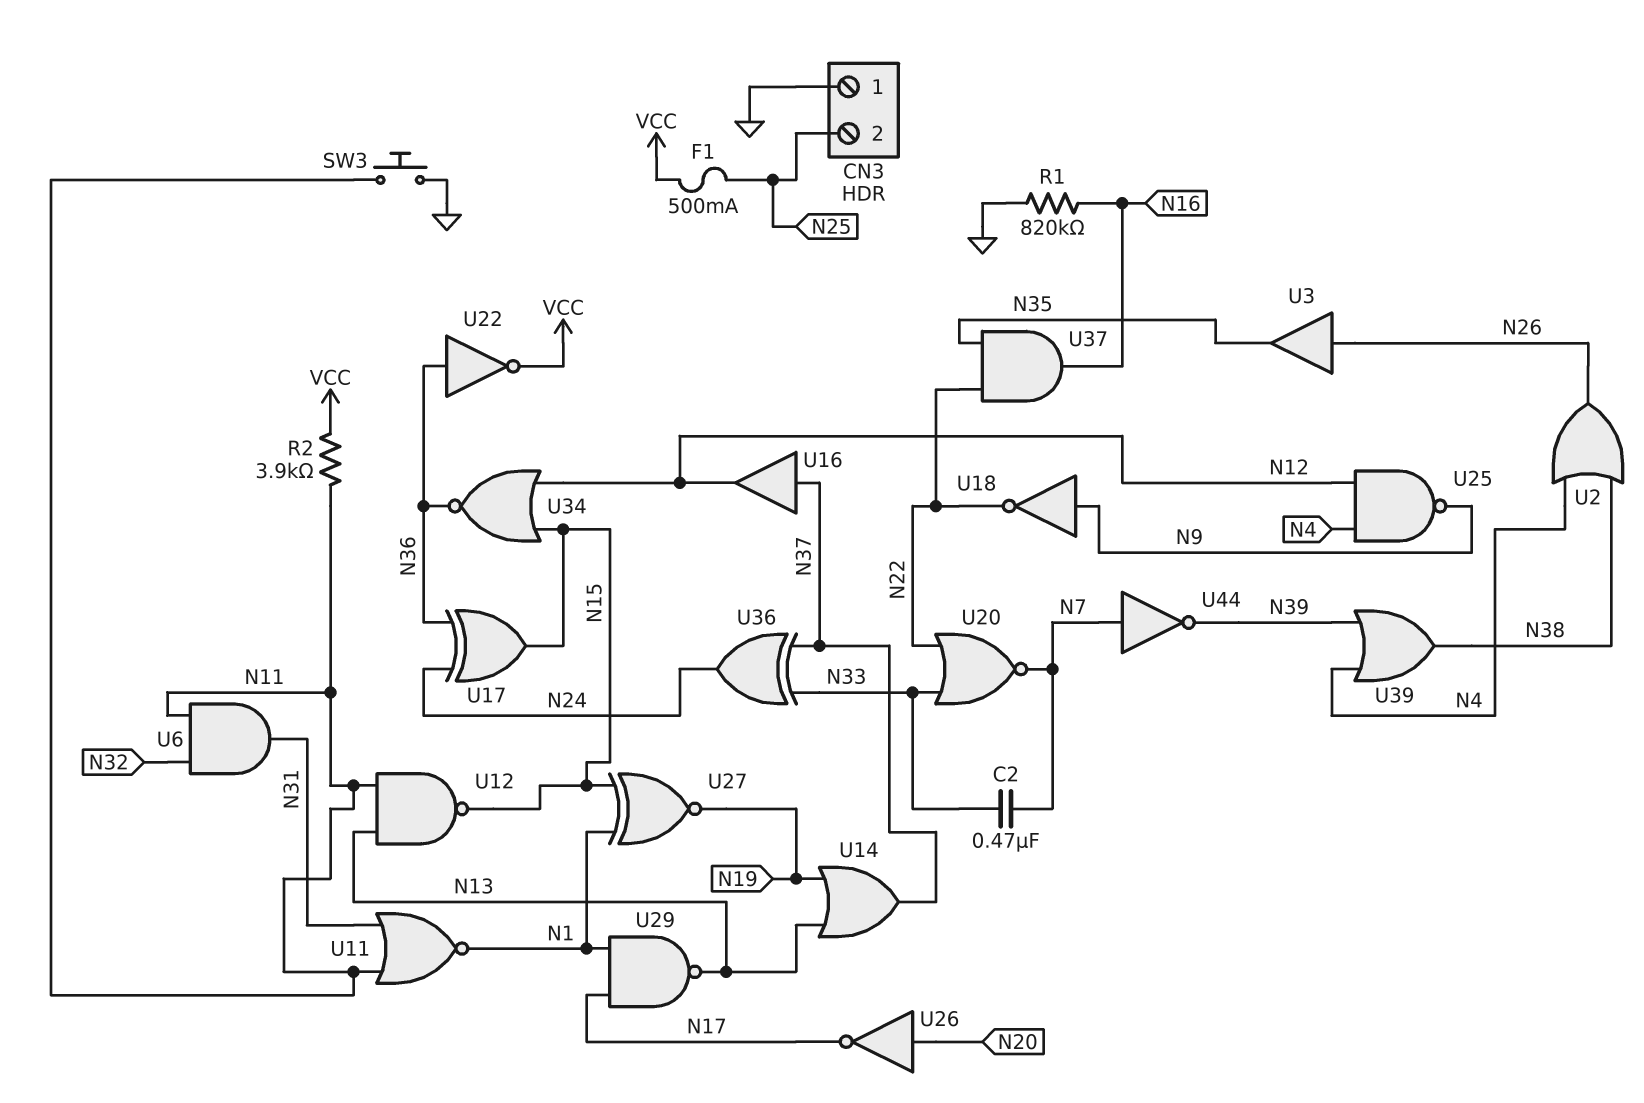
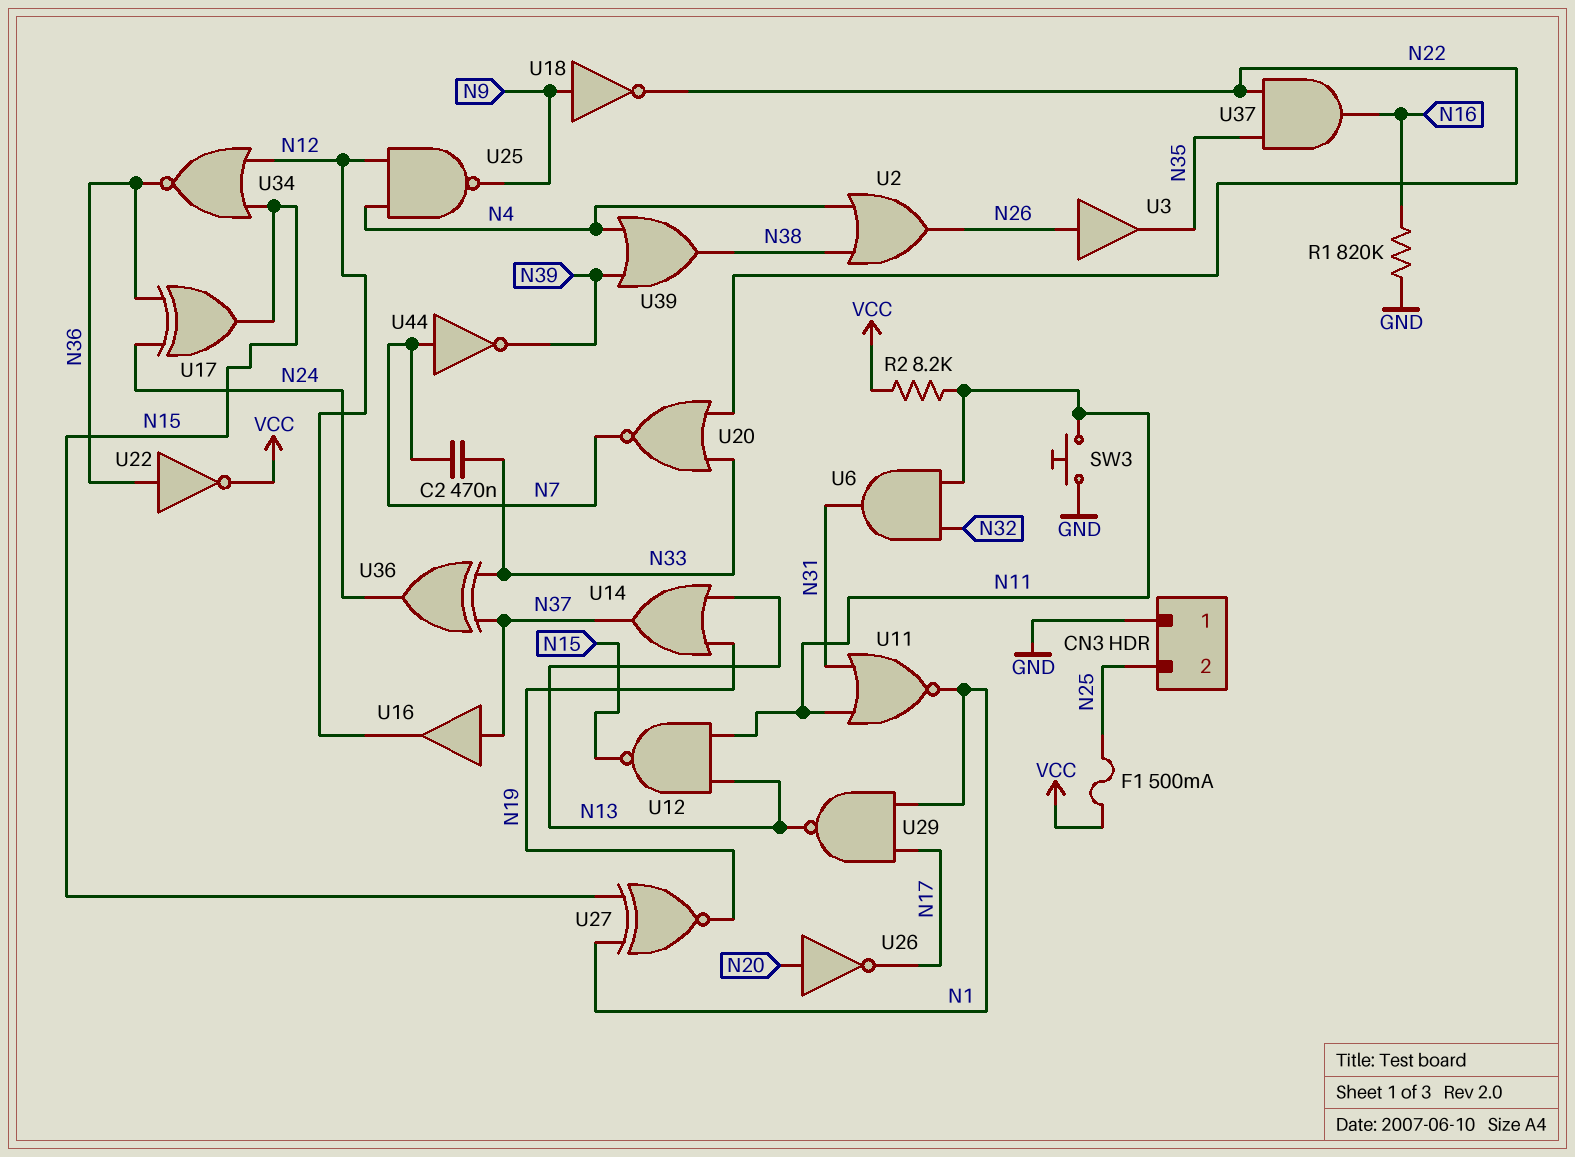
R2: 3.9k (N11, VCC) -> 8.2k (N11, VCC)

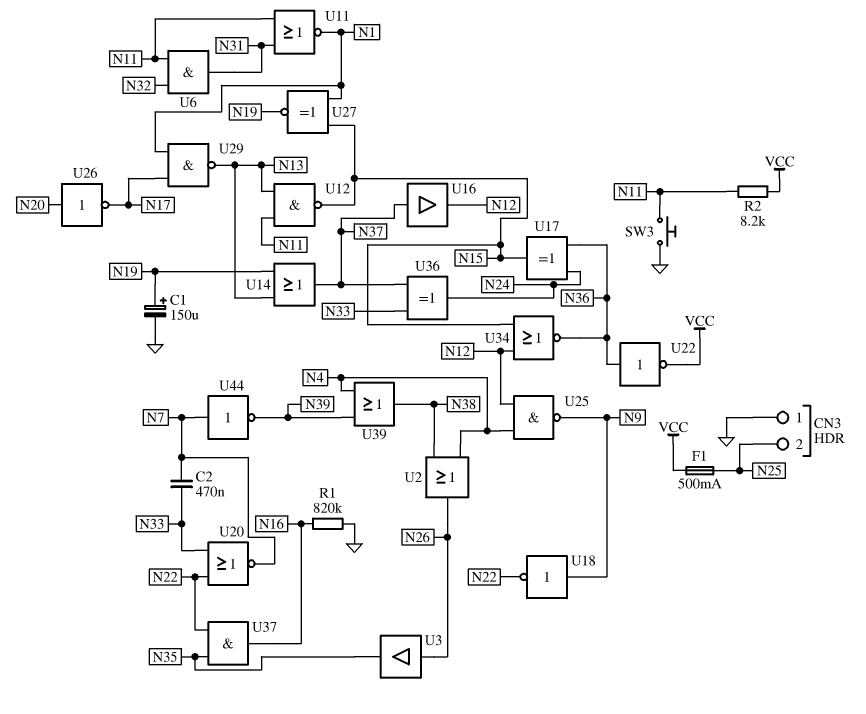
C1: none -> 150uF (plus N19, minus GND)

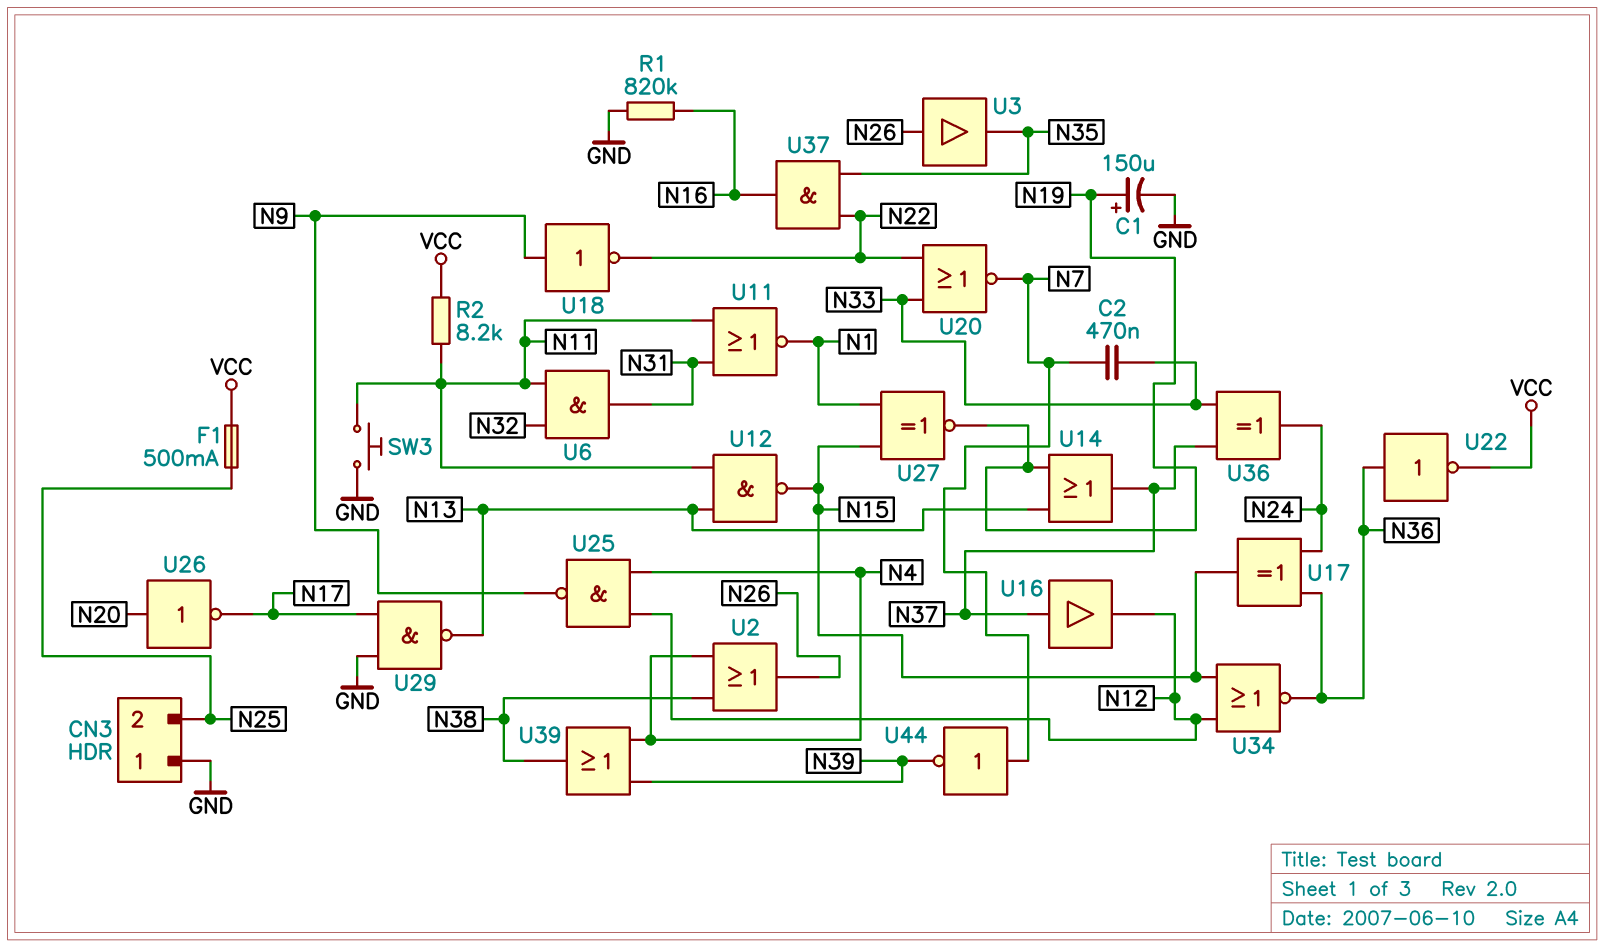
U29: NAND (in N1, in N17, out N13) -> NAND (in GND, in N17, out N13)

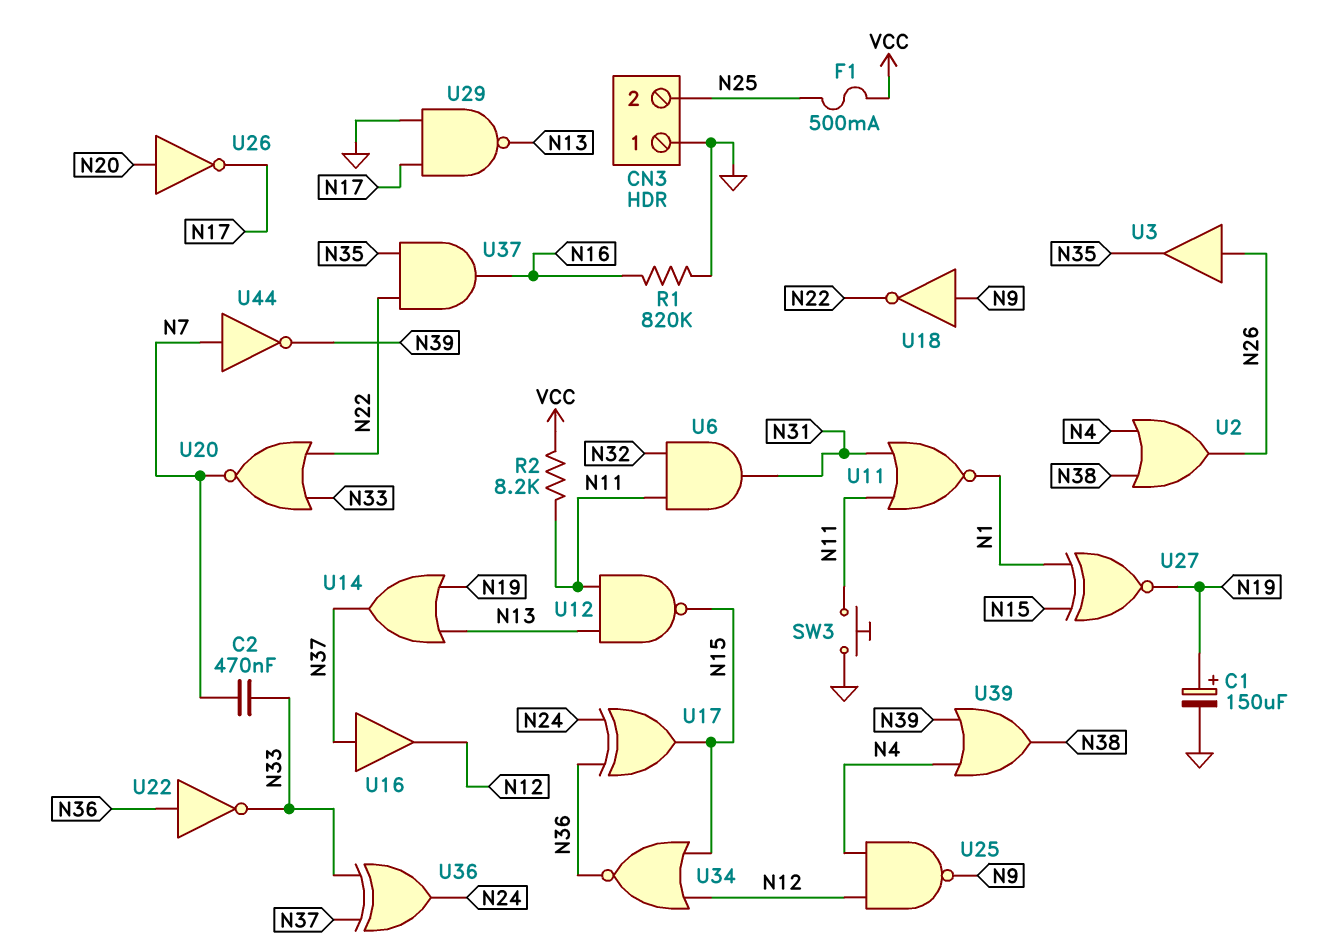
U22: NOT (in N36, out VCC) -> NOT (in N36, out N33)

